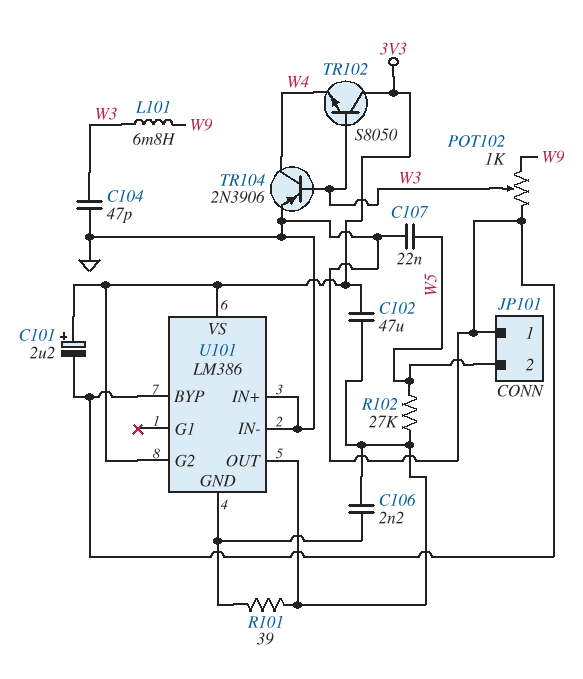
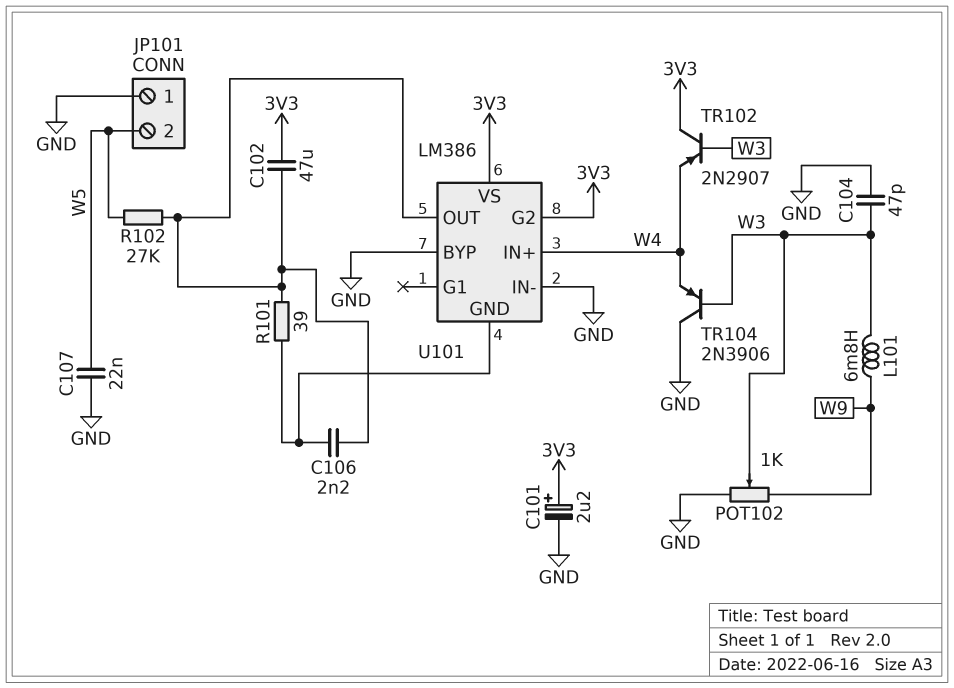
TR102: NPN S8050 (B W3, C 3V3, E W4) -> PNP 2N2907 (B W3, C 3V3, E W4)
TR104: PNP 2N3906 (B W3, C W4, E GND) -> PNP 2N3906 (B W3, C GND, E W4)
U101 pin IN+: GND -> W4

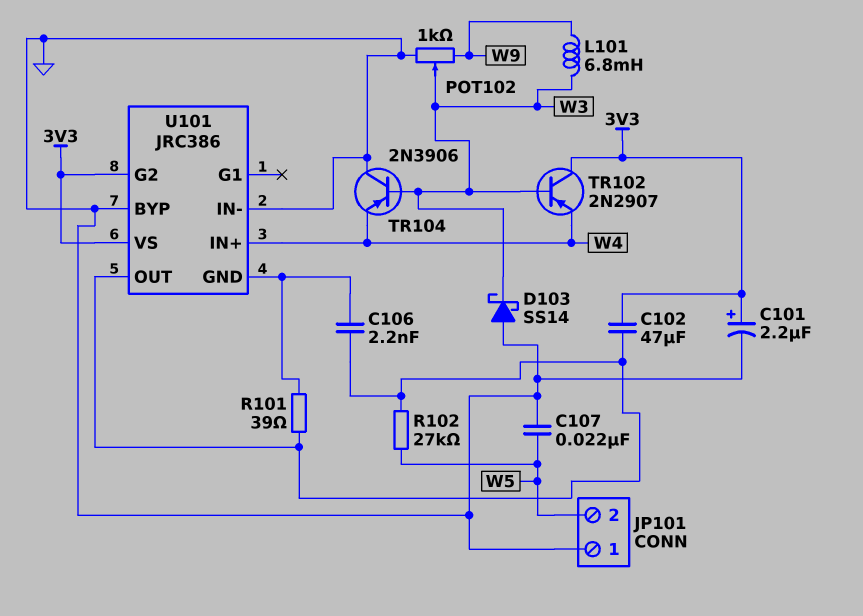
C104: 47pF (GND, W3) -> none
D103: none -> schottky SS14 (A GND, K W3)
U101: LM386 -> JRC386

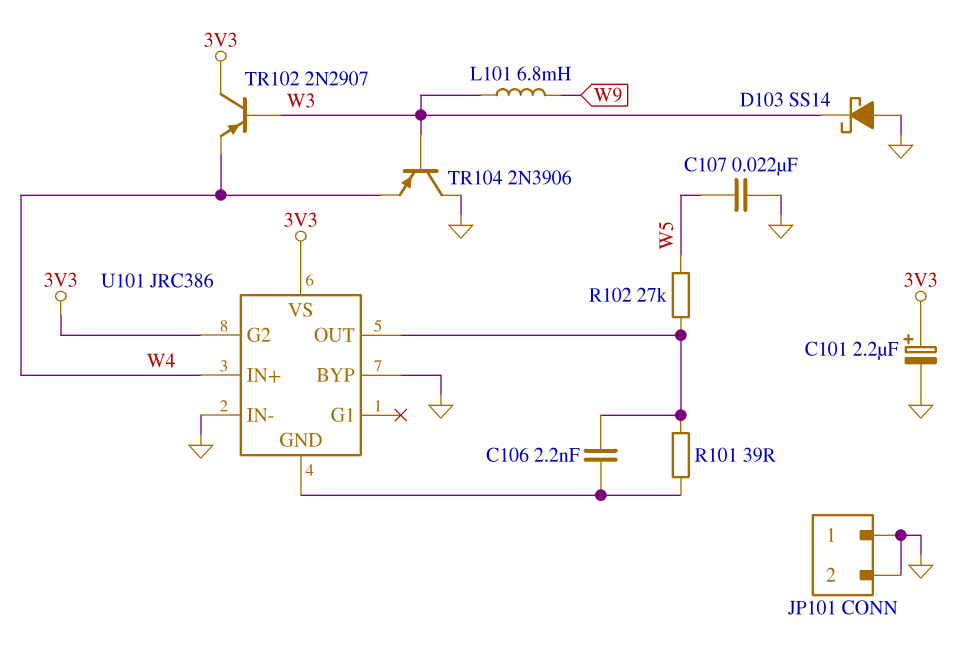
C102: 47uF (3V3, U101/OUT) -> none
JP101 pin 2: W5 -> GND
POT102: 1k (GND, W9, wiper W3) -> none

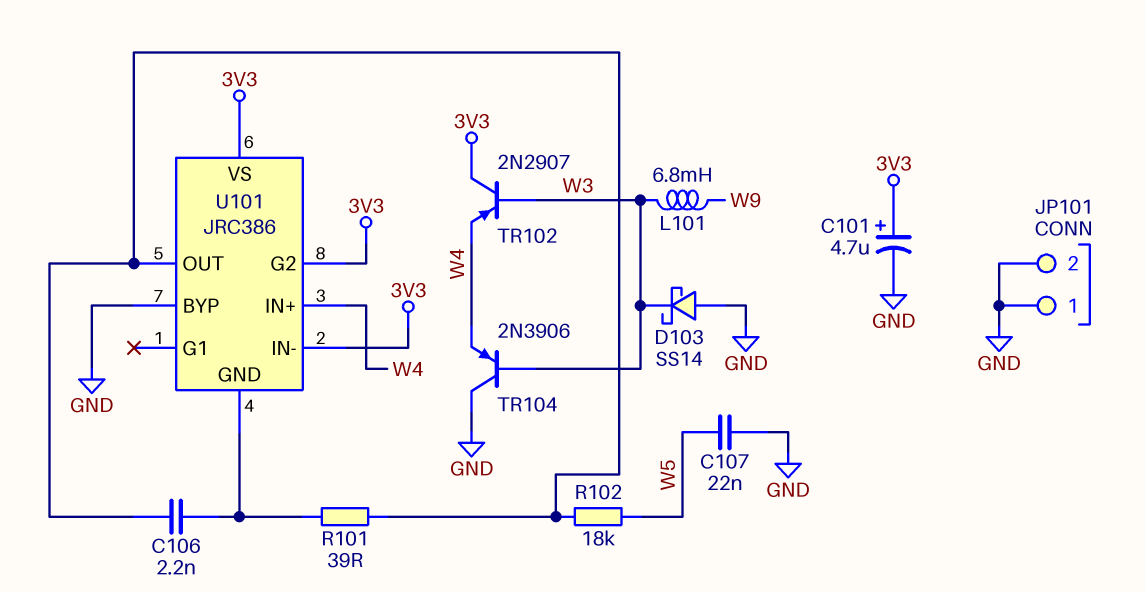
C101: 2.2uF (plus 3V3, minus GND) -> 4.7uF (plus 3V3, minus GND)
R102: 27k (U101/OUT, W5) -> 18k (U101/OUT, W5)
U101 pin IN-: GND -> 3V3

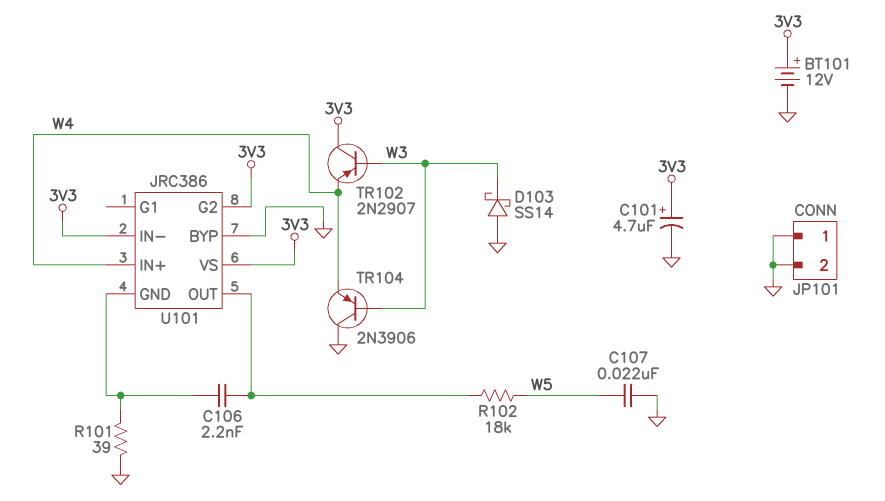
BT101: none -> 12V (plus 3V3, minus GND)
L101: 6.8mH (W3, W9) -> none
R101: 39 (U101/GND, U101/OUT) -> 39 (GND, U101/GND)

